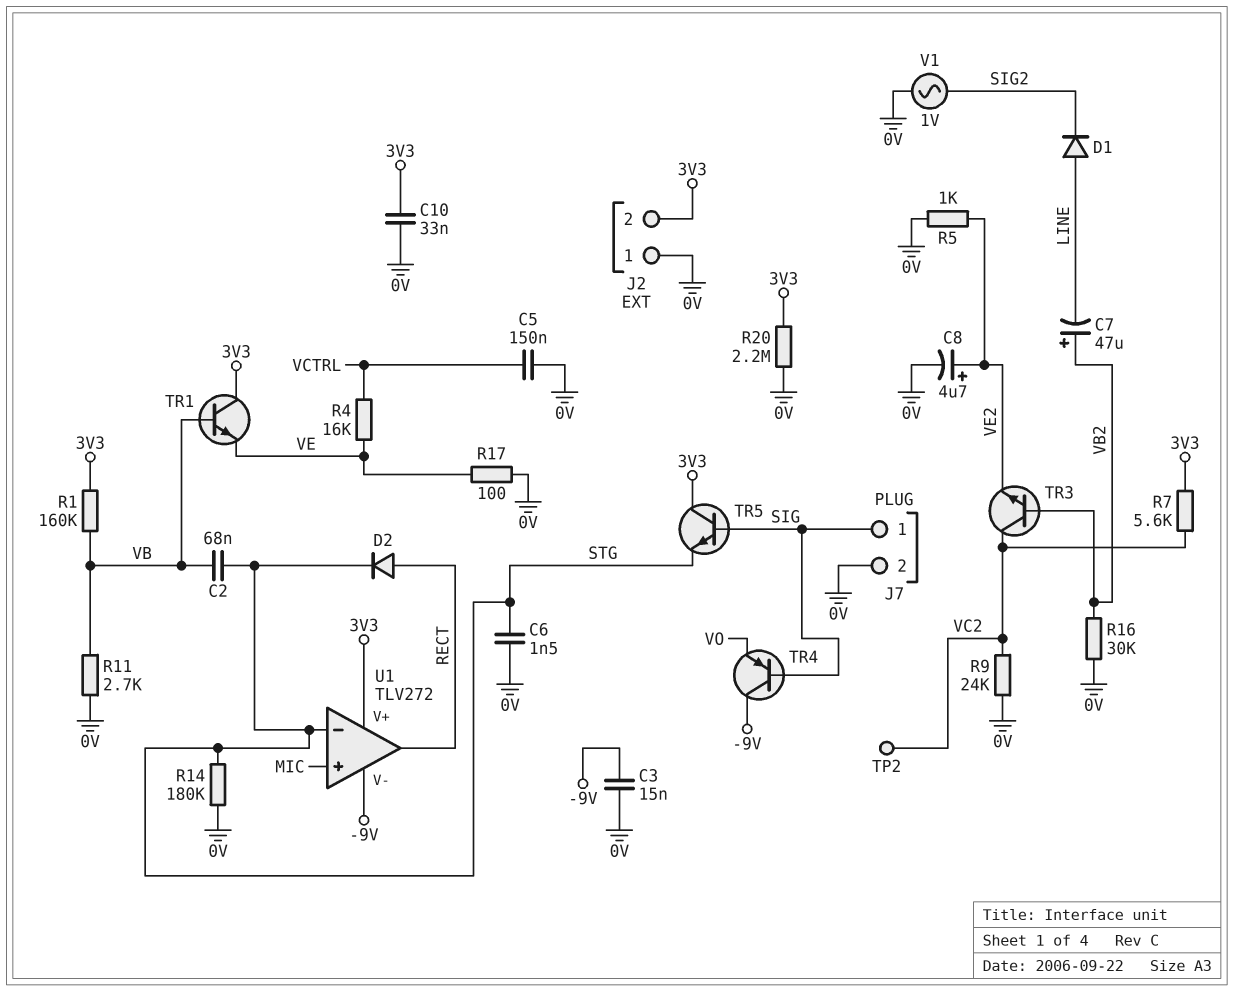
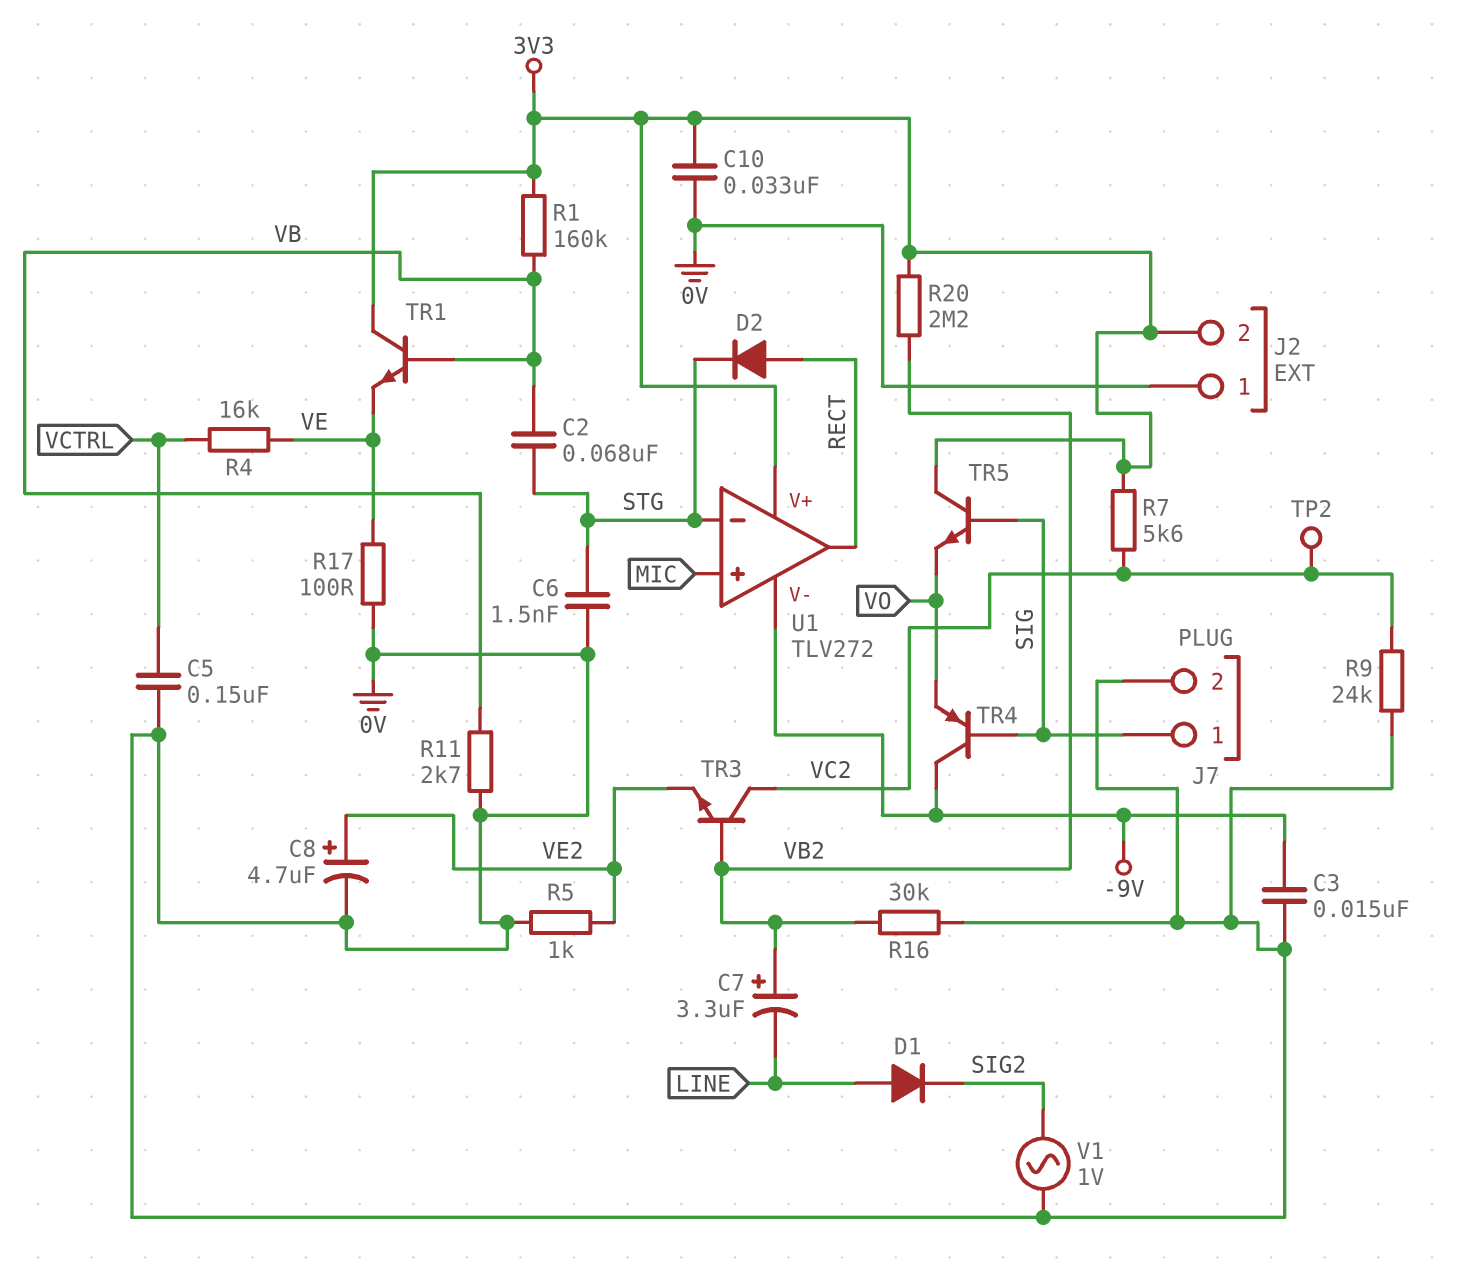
C7: 47uF (plus VB2, minus LINE) -> 3.3uF (plus VB2, minus LINE)
R14: 180k (0V, STG) -> none
R20: 2.2M (0V, 3V3) -> 2.2M (3V3, VB2)
TR5: NPN (B SIG, C 3V3, E STG) -> NPN (B SIG, C 3V3, E VO)

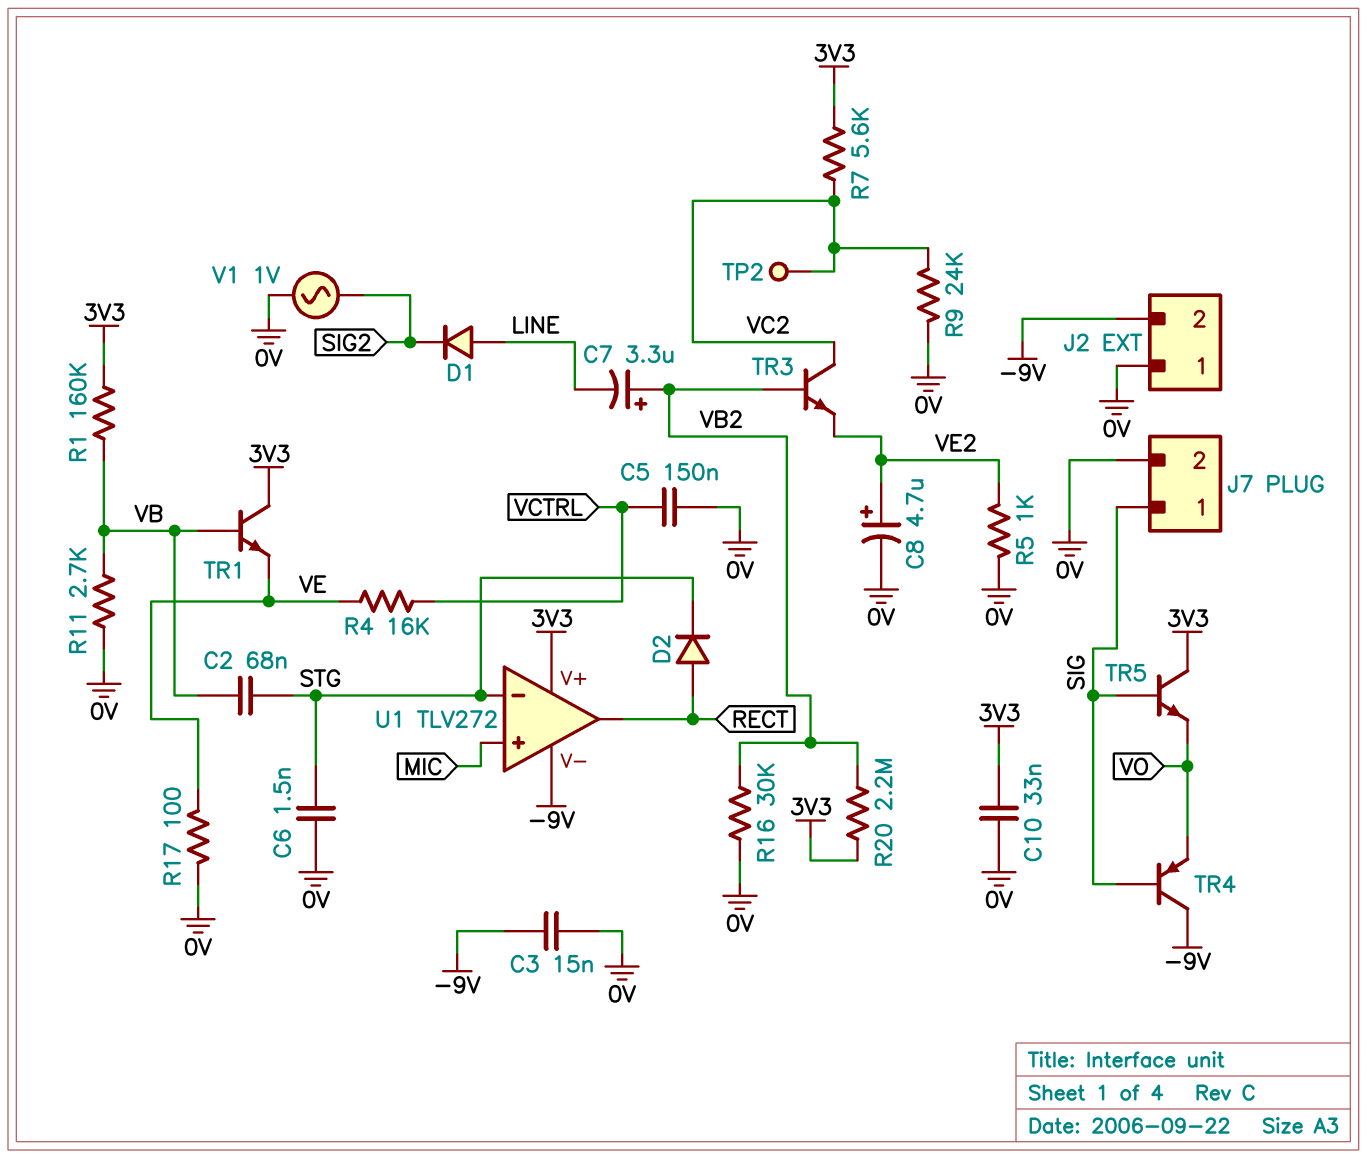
J2 pin 2: 3V3 -> -9V

